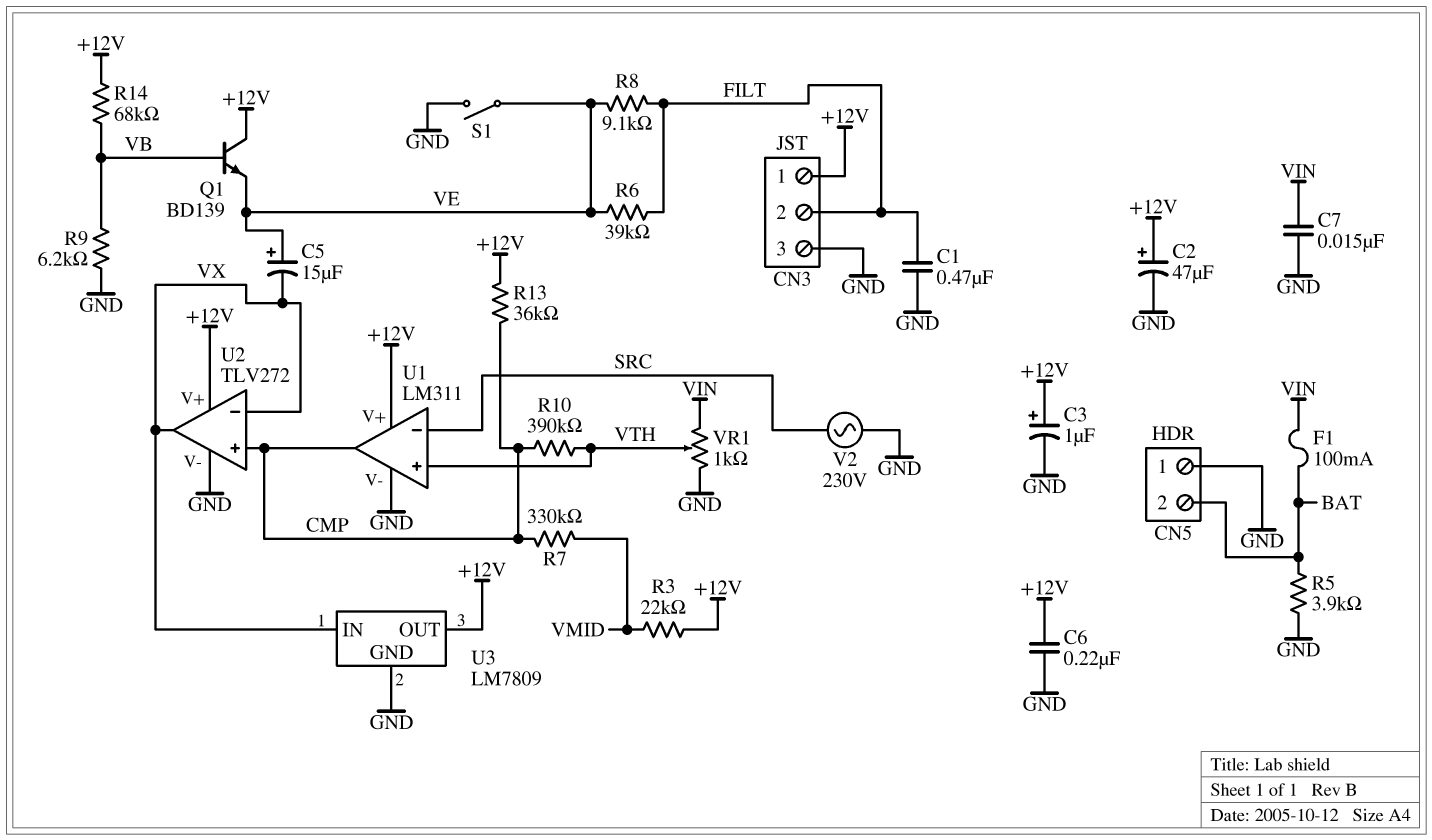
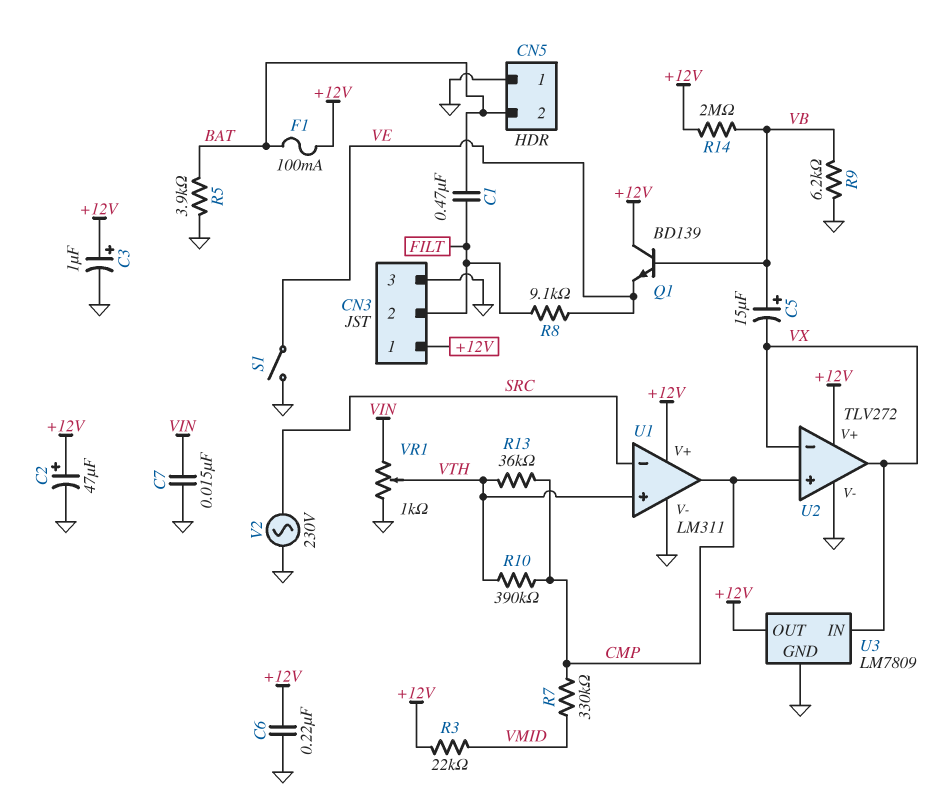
C1: 470nF (FILT, GND) -> 470nF (BAT, FILT)
C5: 15uF (plus VE, minus VX) -> 15uF (plus VB, minus VX)
F1: 100mA (BAT, VIN) -> 100mA (+12V, BAT)
R6: 39k (FILT, VE) -> none
R13: 36k (+12V, CMP) -> 36k (CMP, VTH)
R14: 68k (+12V, VB) -> 2M (+12V, VB)

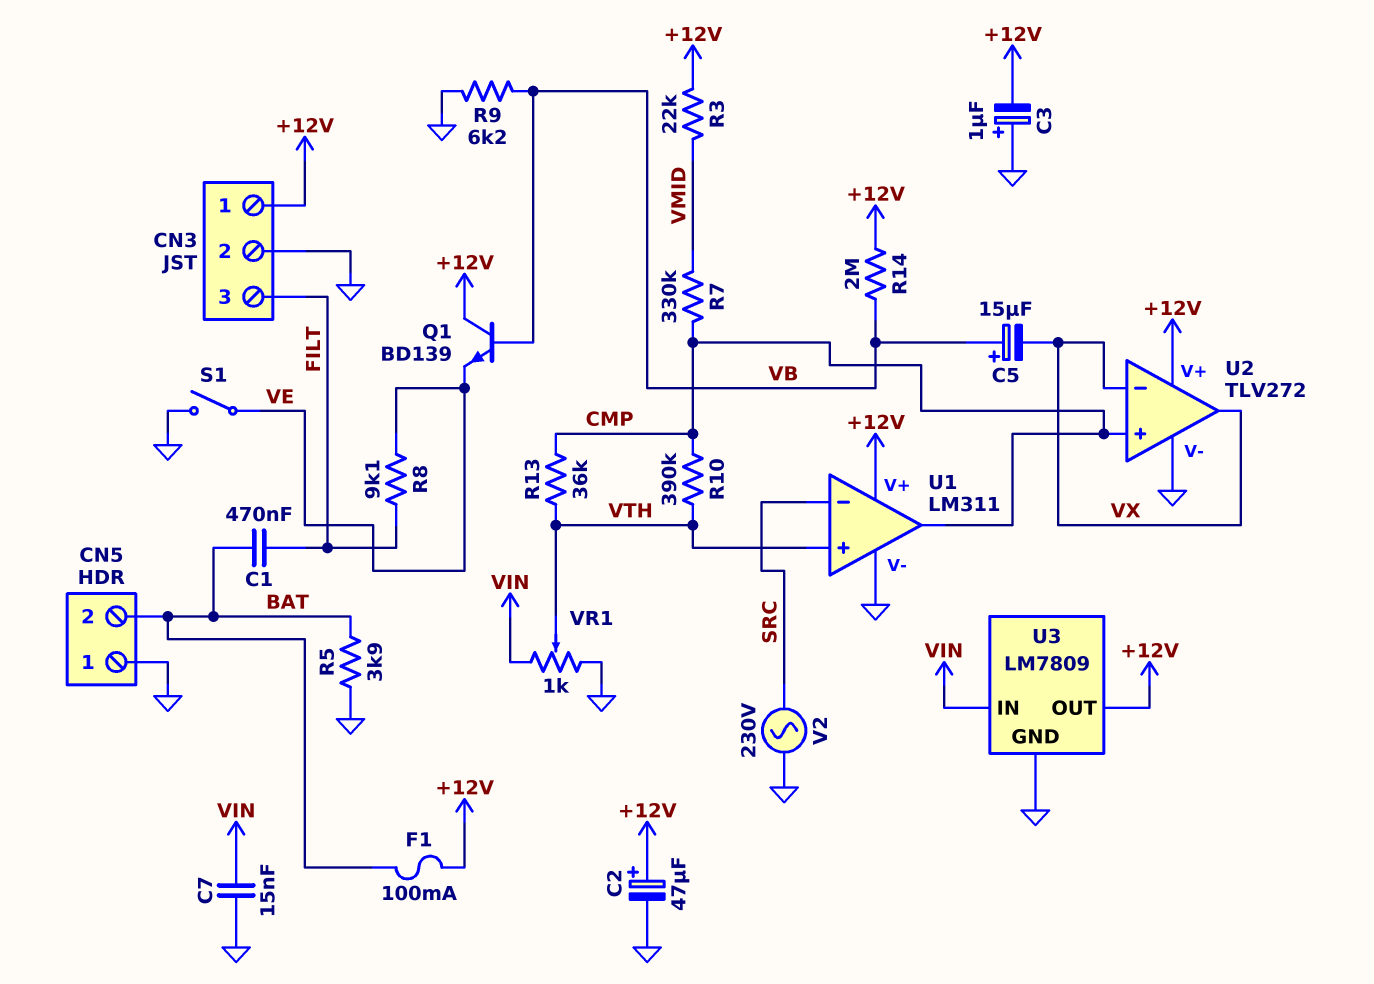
C3: 1uF (plus +12V, minus GND) -> 1uF (plus GND, minus +12V)
C6: 220nF (+12V, GND) -> none
CN3 pin 2: FILT -> GND
CN3 pin 3: GND -> FILT
U3 pin IN: VX -> VIN

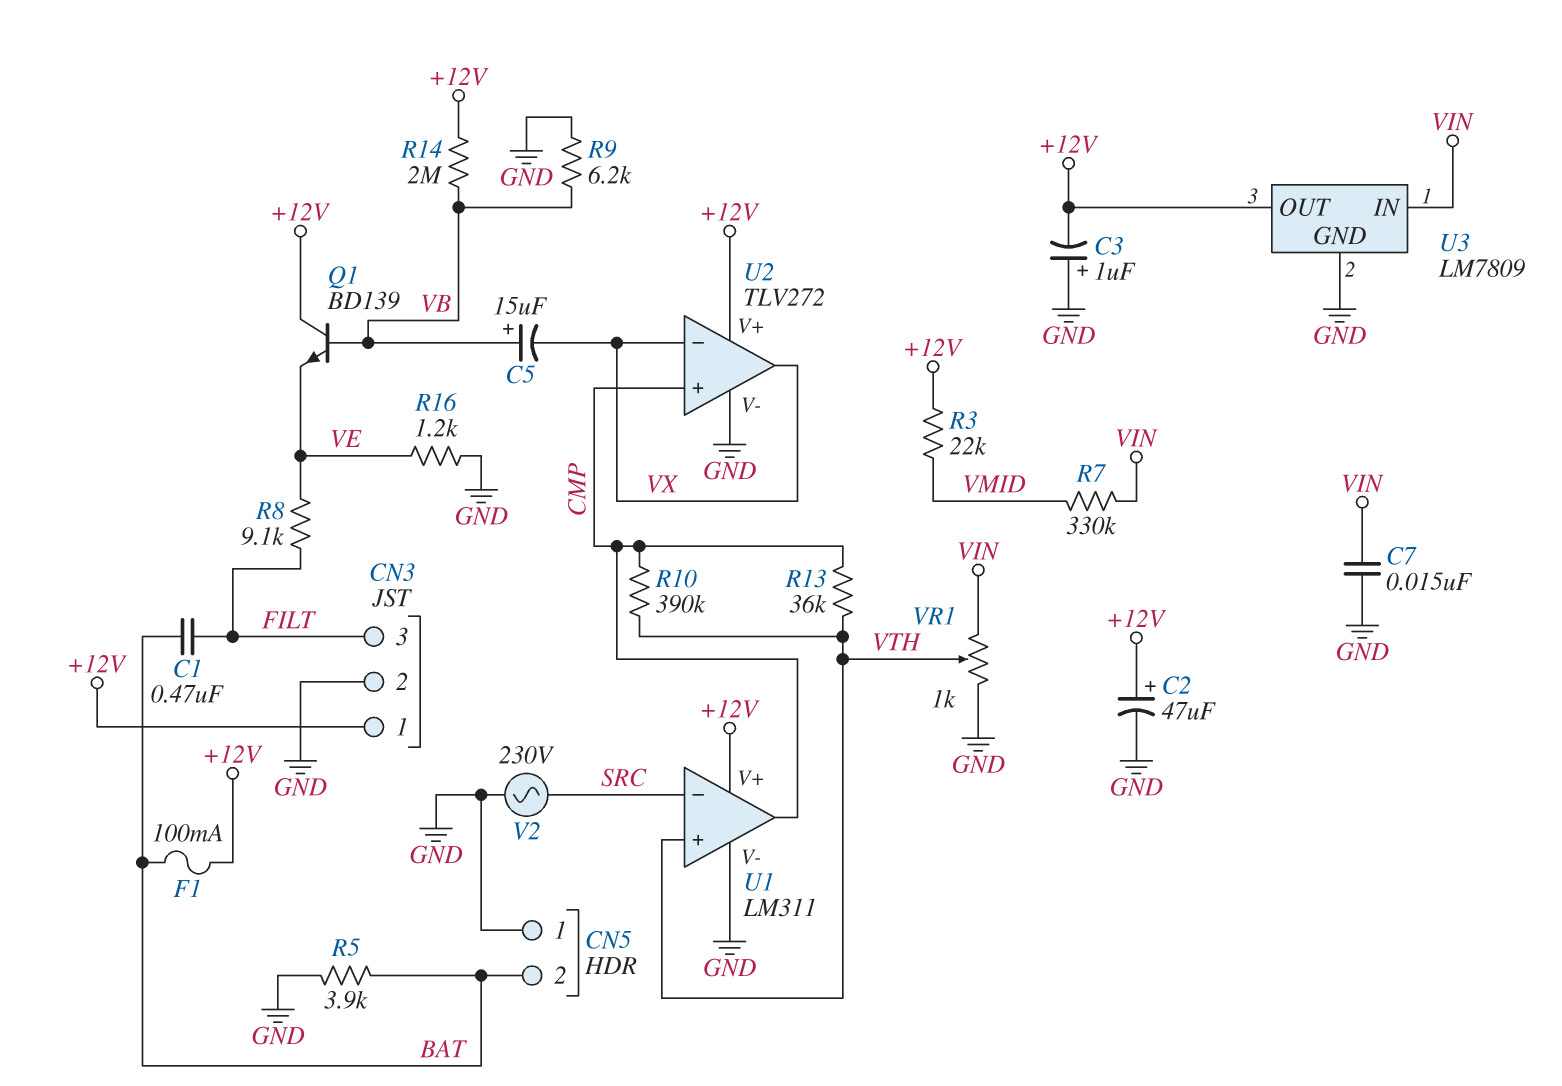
R7: 330k (CMP, VMID) -> 330k (VIN, VMID)
R16: none -> 1.2k (GND, VE)
S1: switch (GND, VE) -> none

